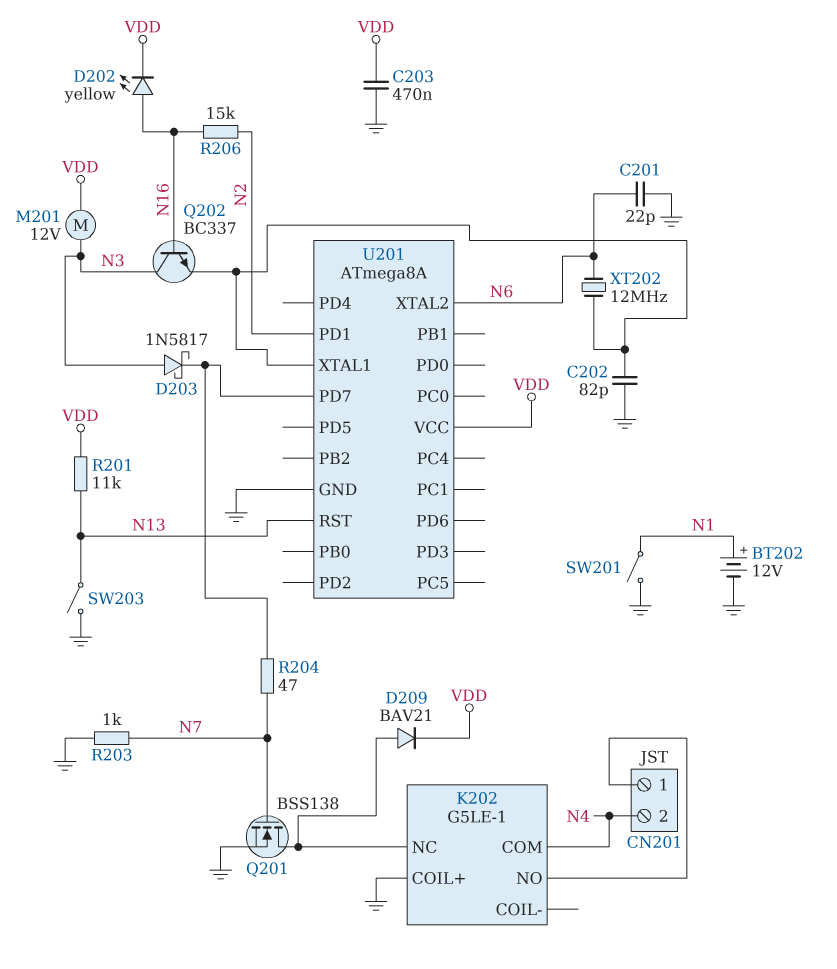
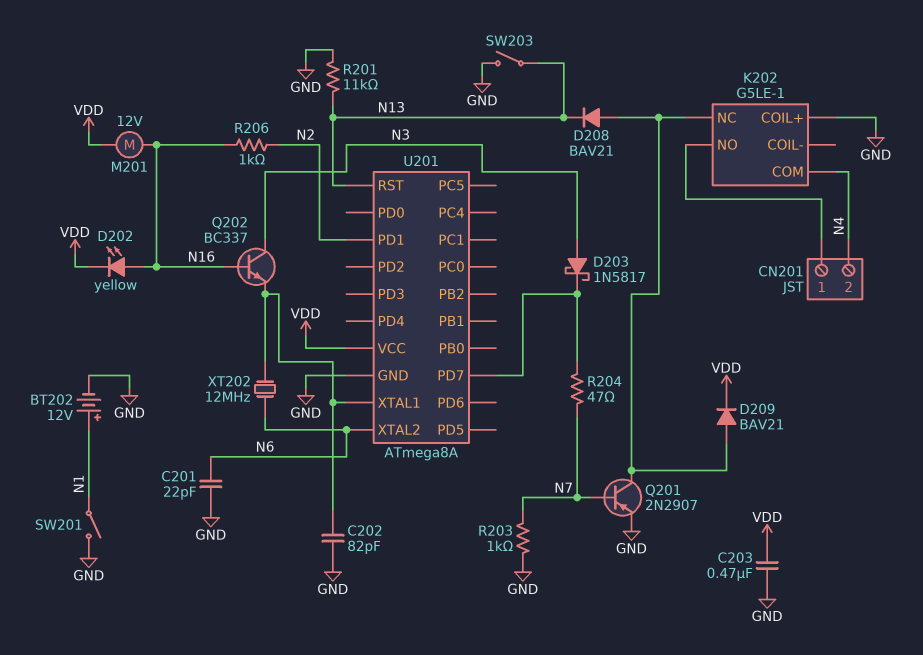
D208: none -> diode BAV21 (A K202/NC, K N13)
M201: motor 12V (N3, VDD) -> motor 12V (N16, VDD)
Q201: NMOS BSS138 (G N7, D K202/NC, S GND) -> PNP 2N2907 (B N7, C K202/NC, E GND)
R201: 11k (N13, VDD) -> 11k (GND, N13)
R206: 15k (N2, N16) -> 1k (N2, N16)

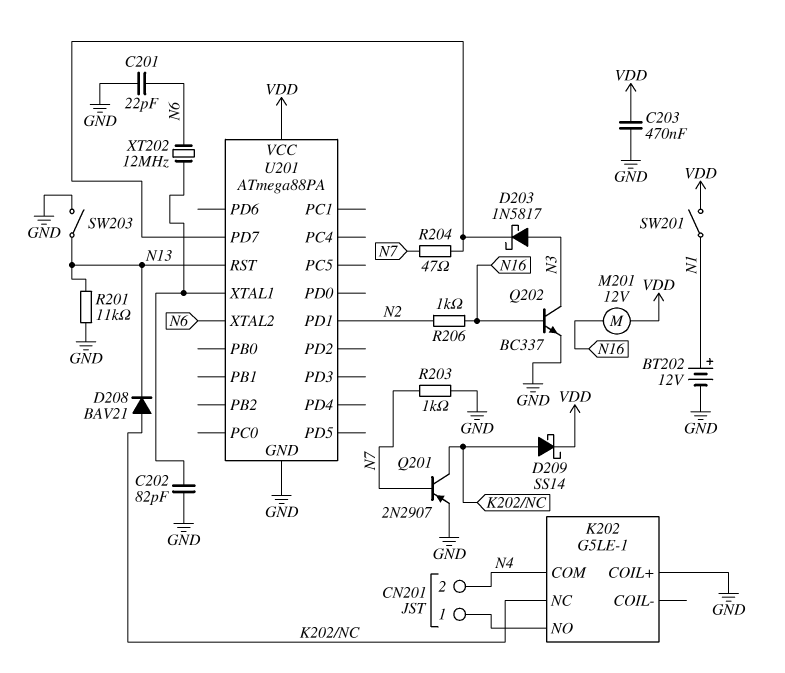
D202: LED yellow (A N16, K VDD) -> none
D209: diode BAV21 (A K202/NC, K VDD) -> schottky SS14 (A K202/NC, K VDD)
Q202: NPN BC337 (B N16, C N3, E U201/XTAL1) -> NPN BC337 (B N16, C N3, E GND)
SW201: switch (GND, N1) -> switch (N1, VDD)
U201: ATmega8A -> ATmega88PA

